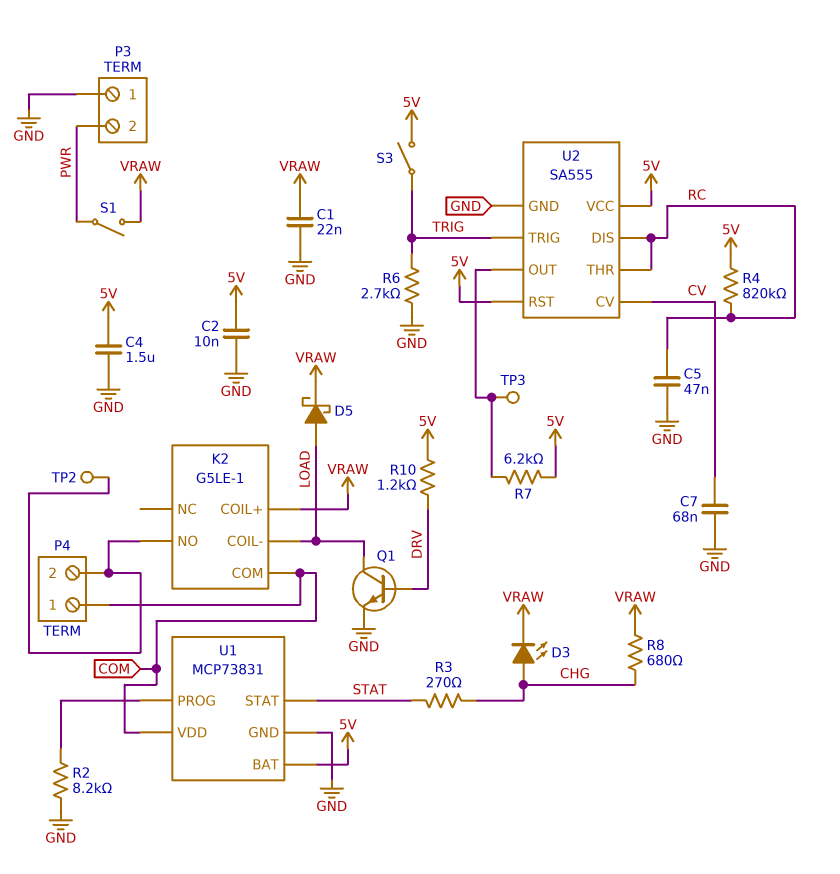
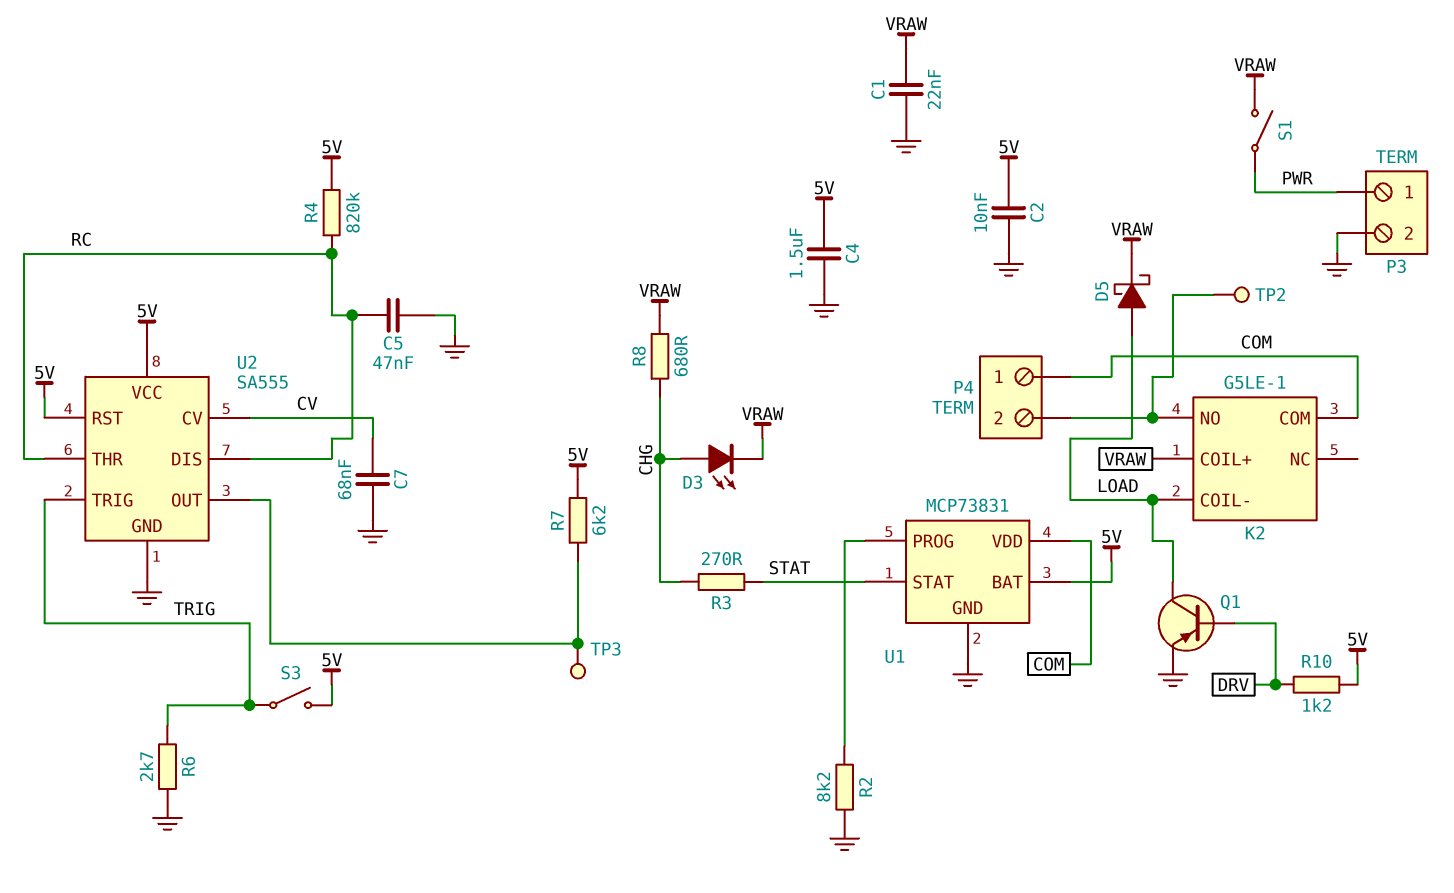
P3 pin 1: GND -> PWR
P3 pin 2: PWR -> GND
Q1: NPN (B DRV, C LOAD, E GND) -> PNP (B DRV, C LOAD, E GND)

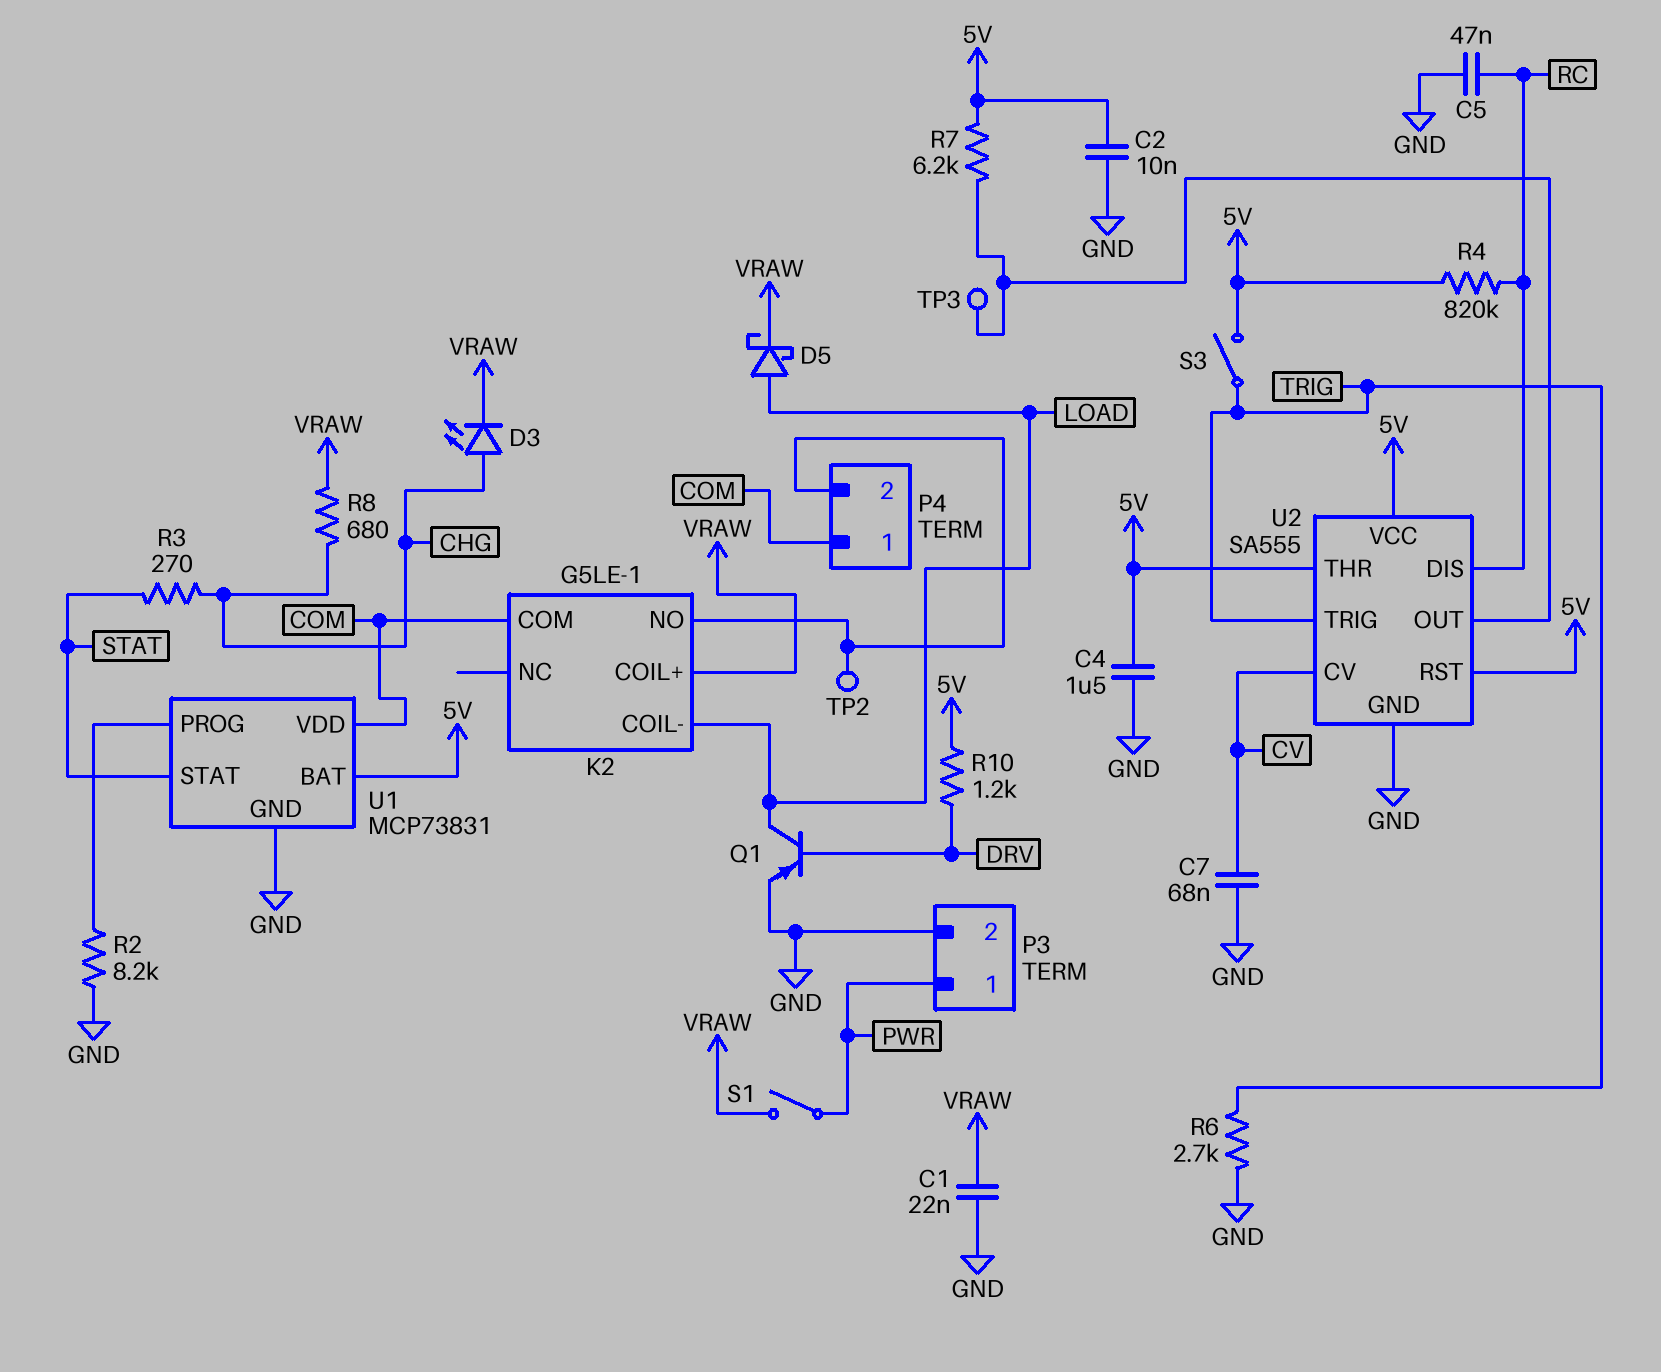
U2 pin THR: RC -> 5V

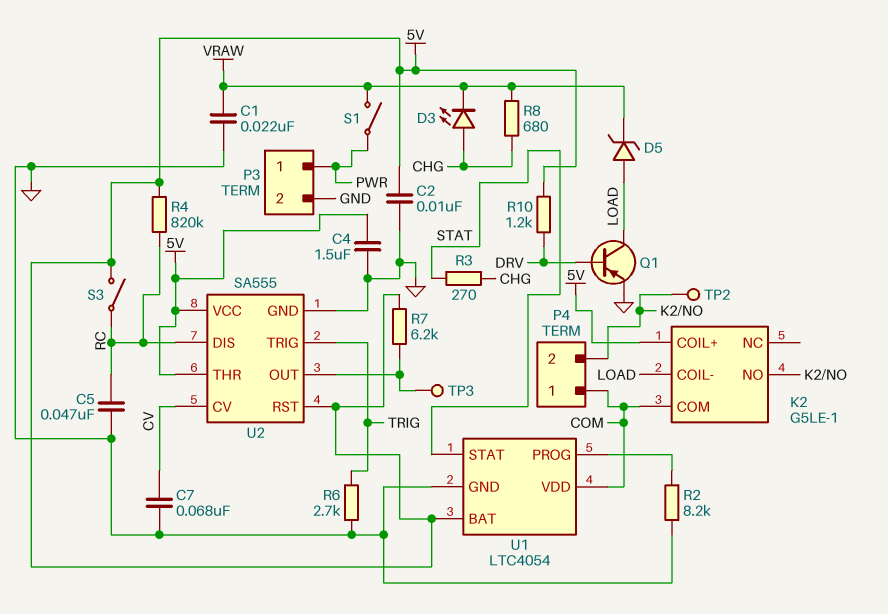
D5: schottky (A LOAD, K VRAW) -> zener (A LOAD, K VRAW)
K2 pin COIL+: VRAW -> 5V
S3: switch (5V, TRIG) -> switch (5V, RC)
U1: MCP73831 -> LTC4054

